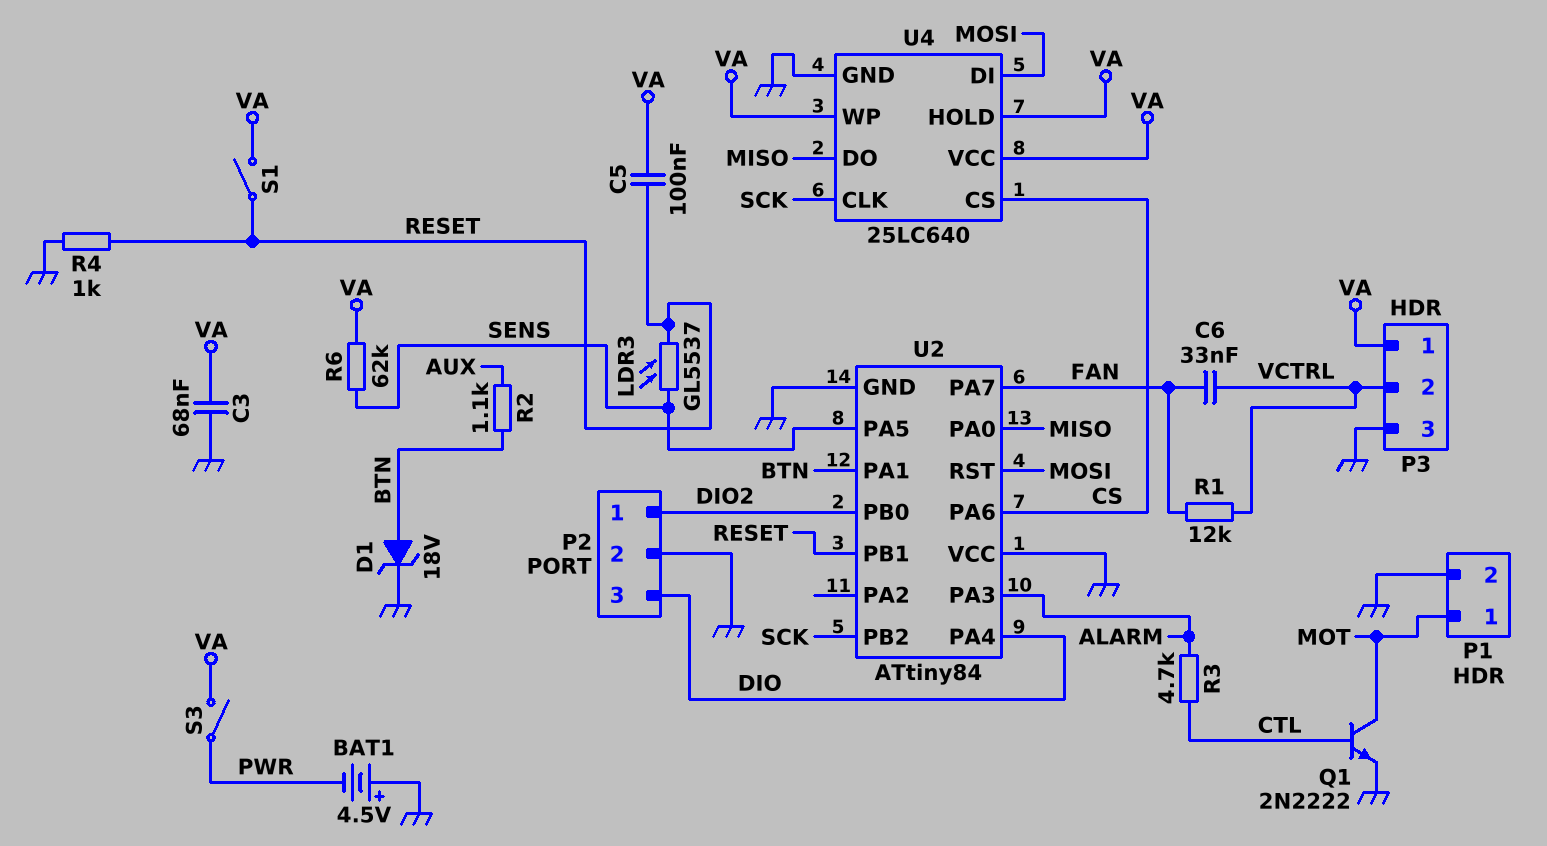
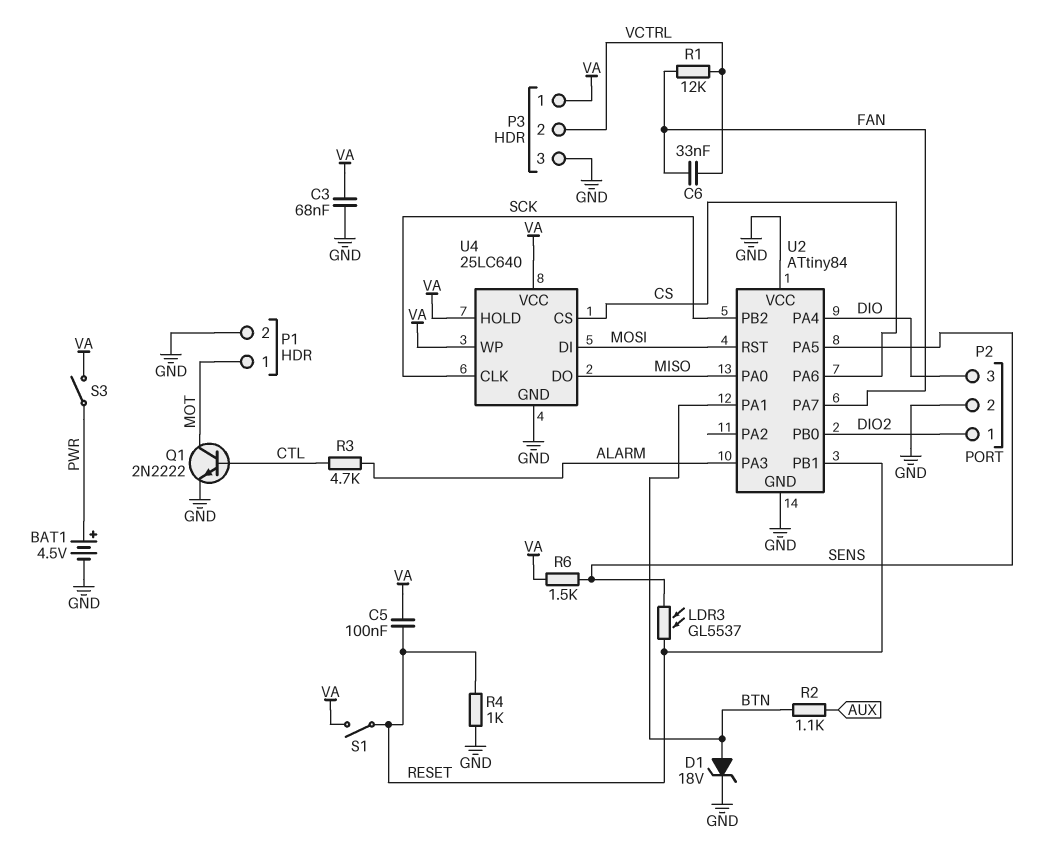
BAT1: 4.5V (plus GND, minus PWR) -> 4.5V (plus PWR, minus GND)
R6: 62k (SENS, VA) -> 1.5k (SENS, VA)

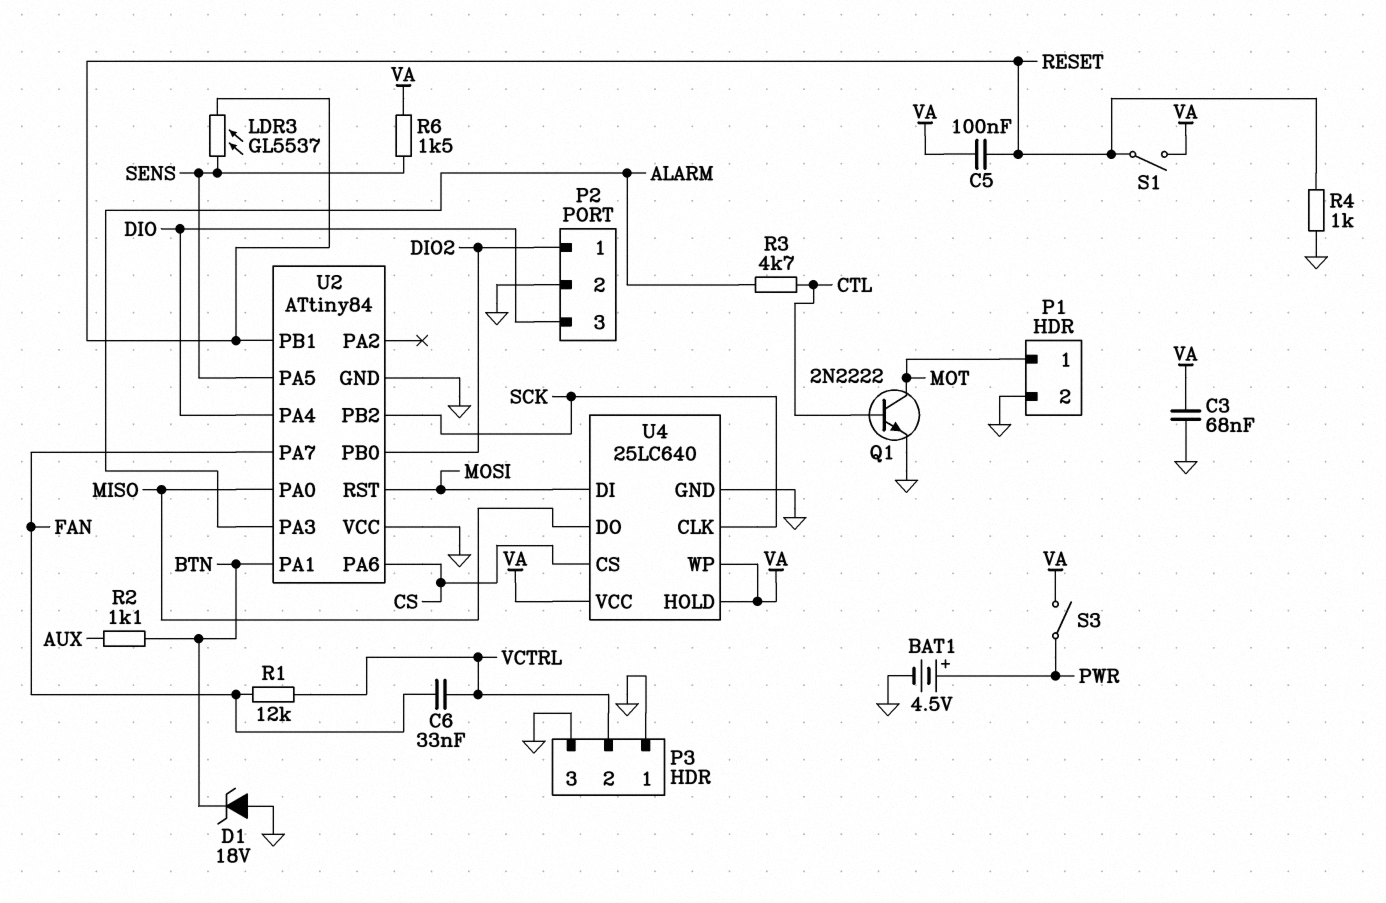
D1: zener 18V (A BTN, K GND) -> zener 18V (A GND, K BTN)
P3 pin 1: VA -> GND

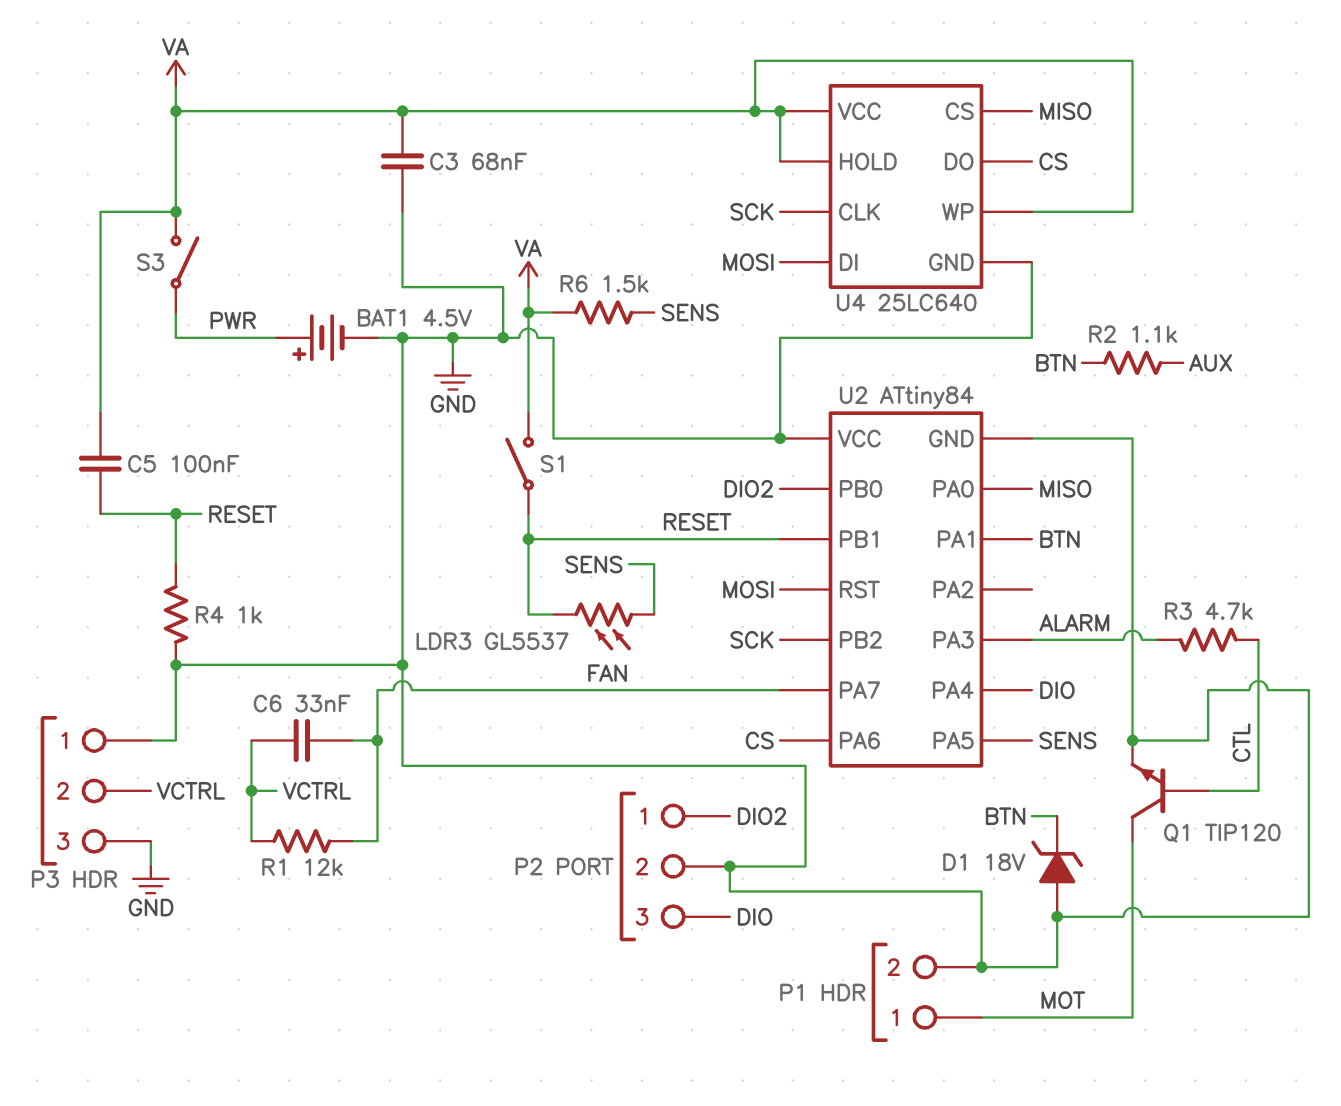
Q1: NPN 2N2222 (B CTL, C MOT, E GND) -> NPN TIP120 (B CTL, C MOT, E GND)
U4 pin CS: CS -> MISO
U4 pin DO: MISO -> CS

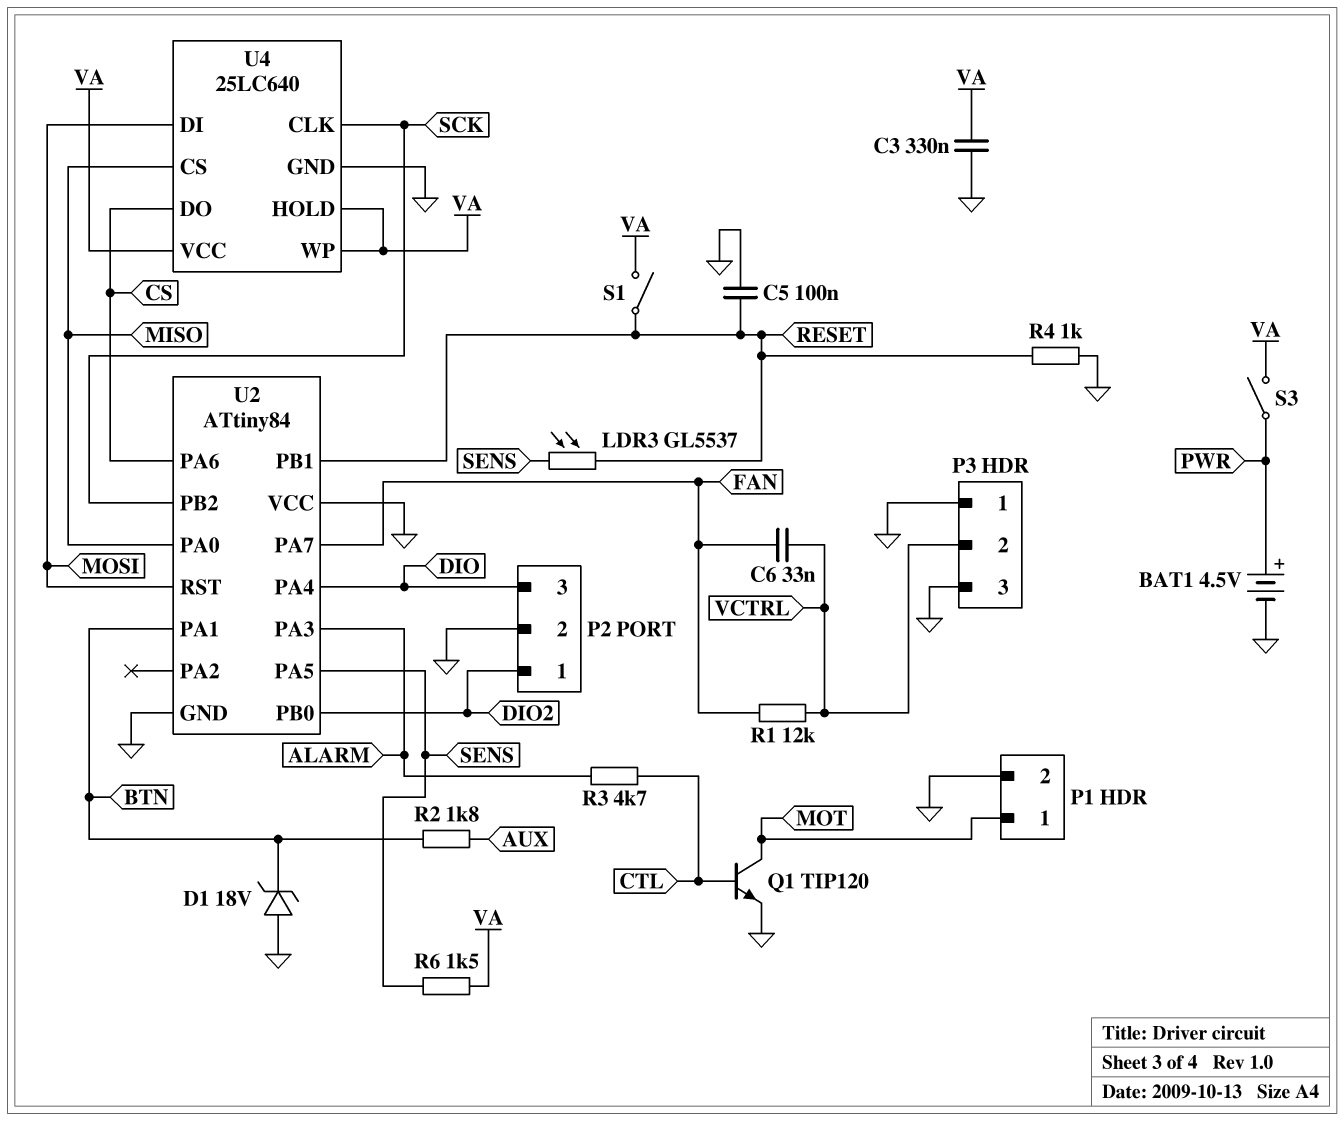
C3: 68nF (GND, VA) -> 330nF (GND, VA)
C5: 100nF (RESET, VA) -> 100nF (GND, RESET)
R2: 1.1k (AUX, BTN) -> 1.8k (AUX, BTN)

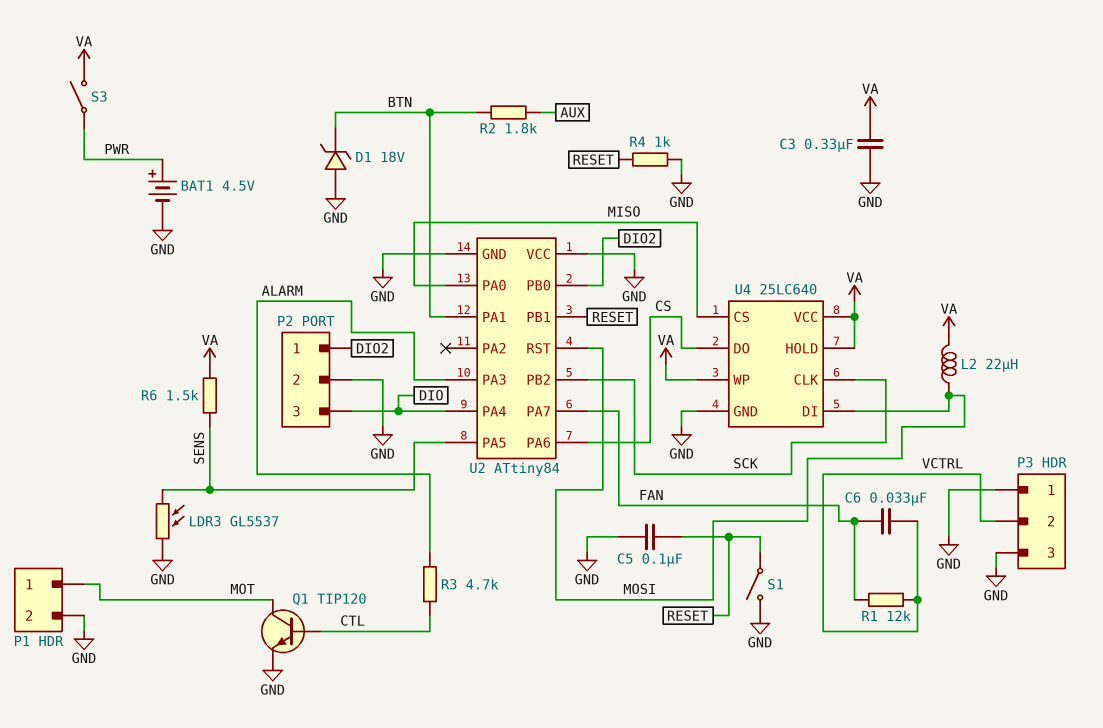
L2: none -> 22uH (MOSI, VA)
LDR3: GL5537 (RESET, SENS) -> GL5537 (GND, SENS)
S1: switch (RESET, VA) -> switch (GND, RESET)

